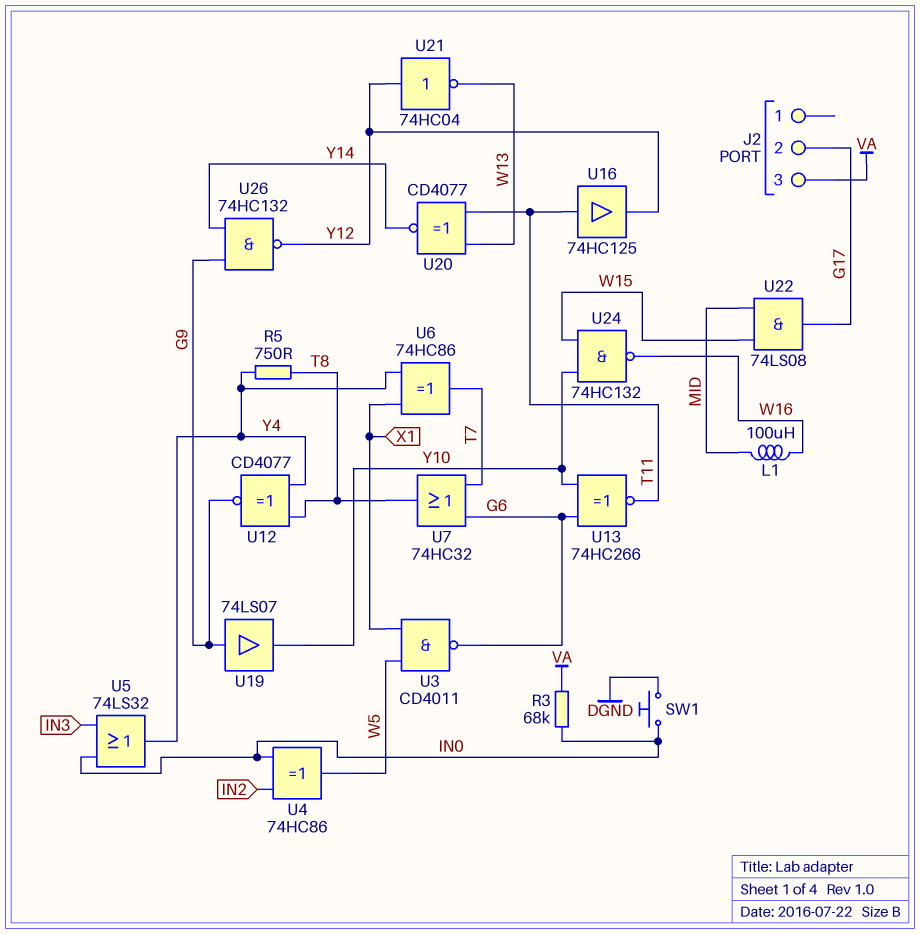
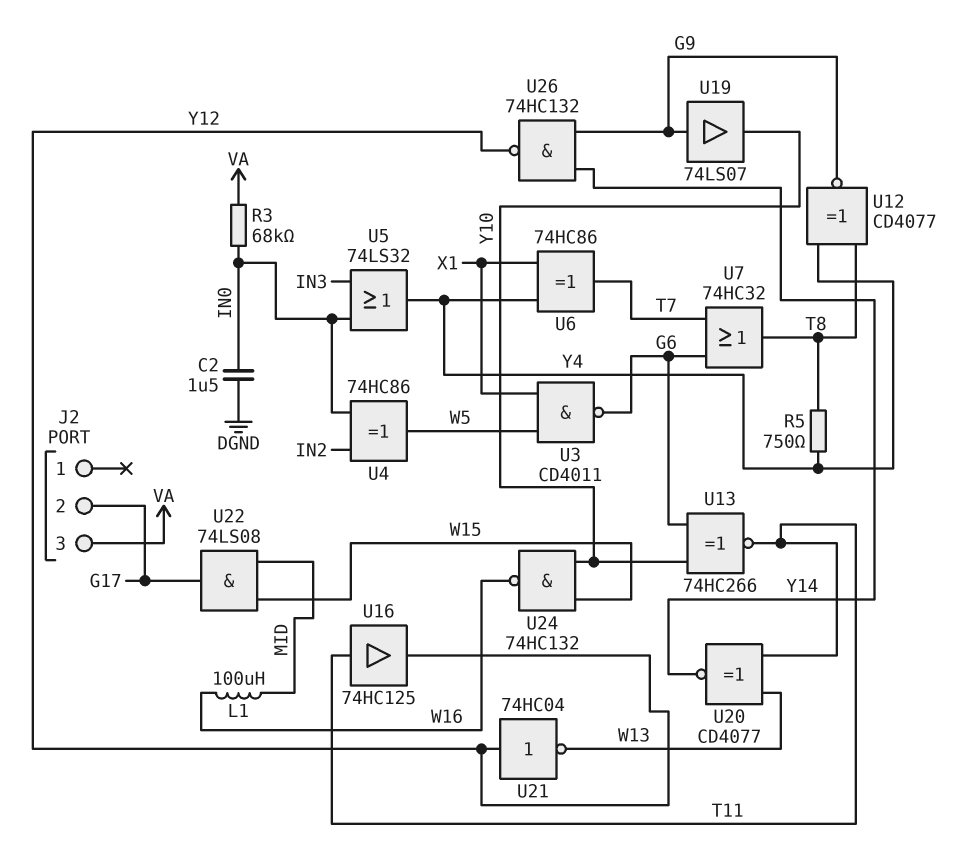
C2: none -> 1.5uF (DGND, IN0)
SW1: button (DGND, IN0) -> none

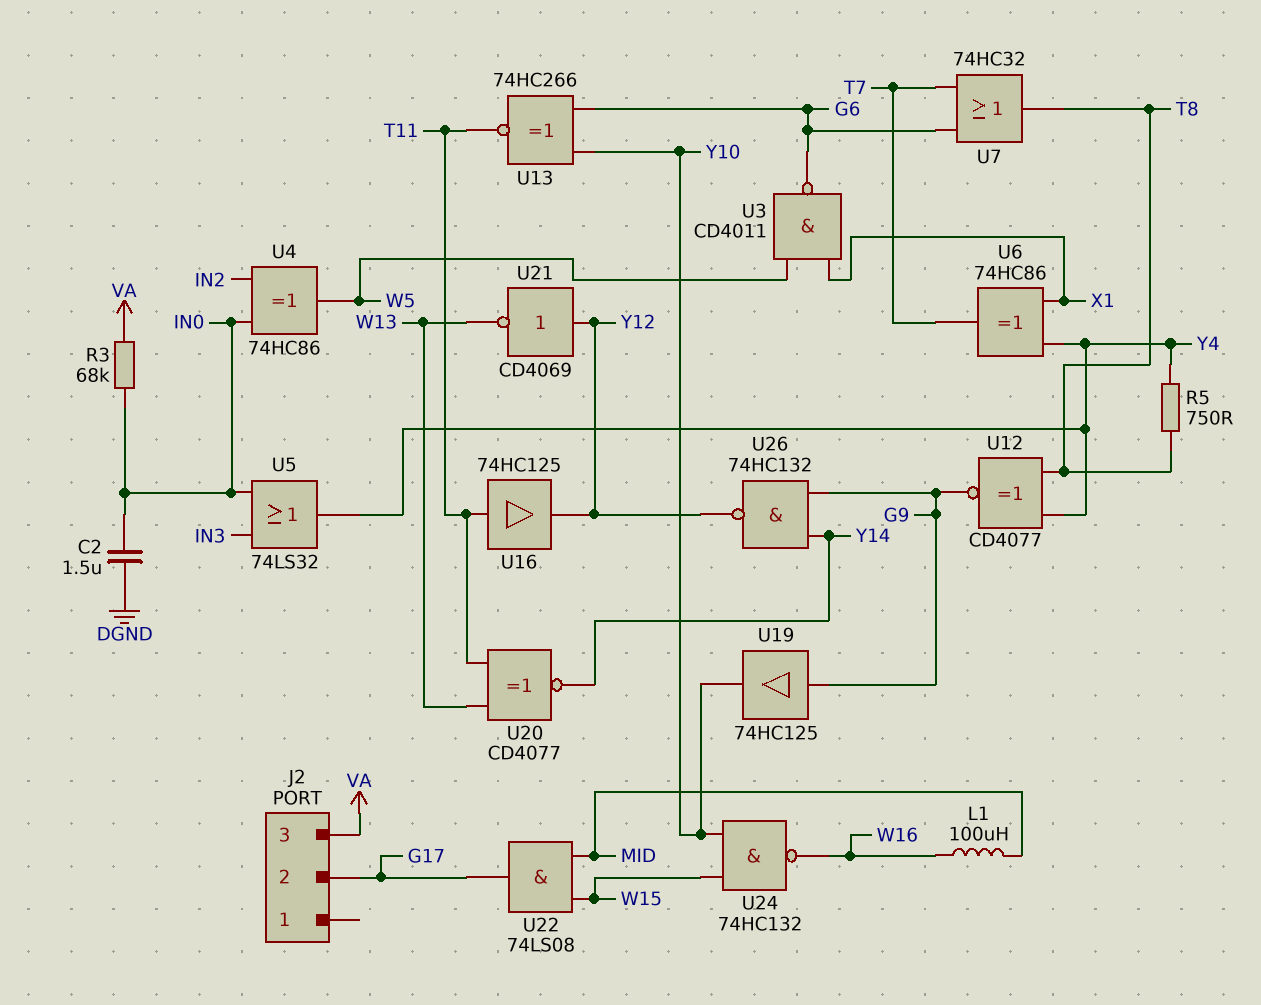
U19: buffer 74LS07 (in G9, out Y10) -> buffer 74HC125 (in G9, out Y10)
U21: NOT 74HC04 (in Y12, out W13) -> NOT CD4069 (in Y12, out W13)

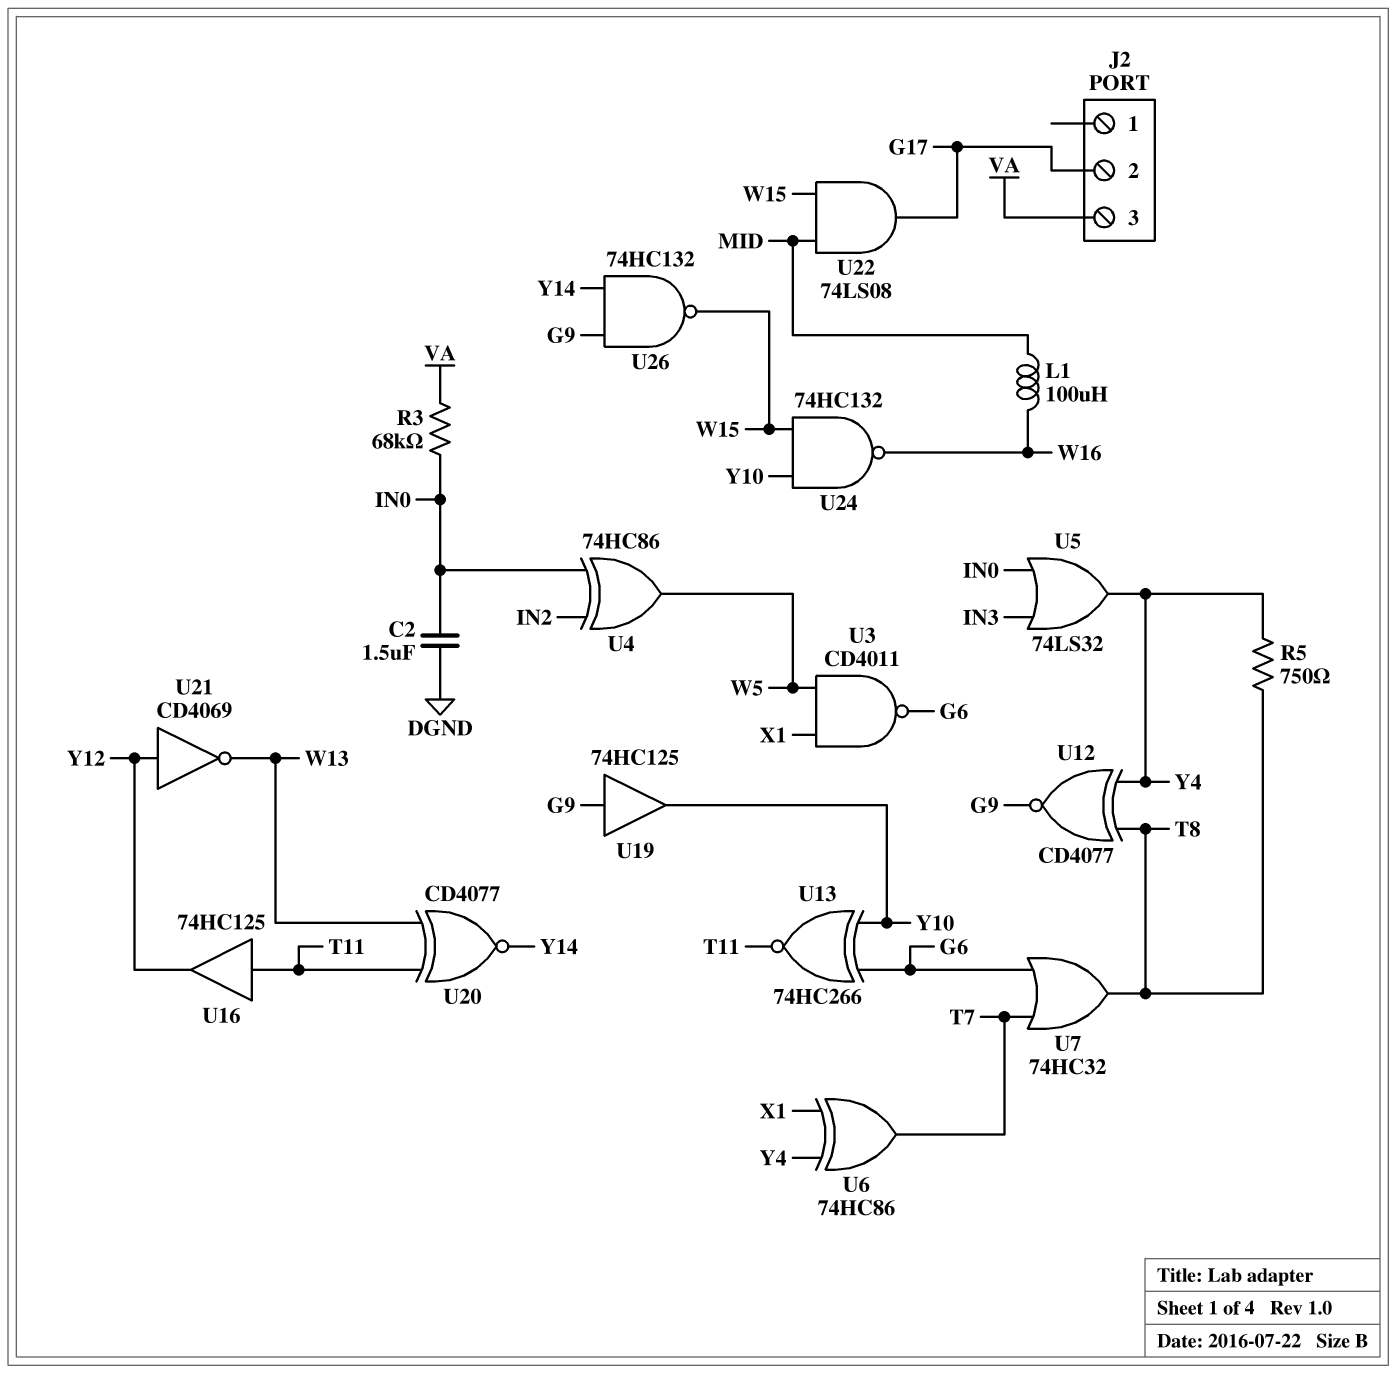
U26: NAND 74HC132 (in G9, in Y14, out Y12) -> NAND 74HC132 (in G9, in Y14, out W15)

